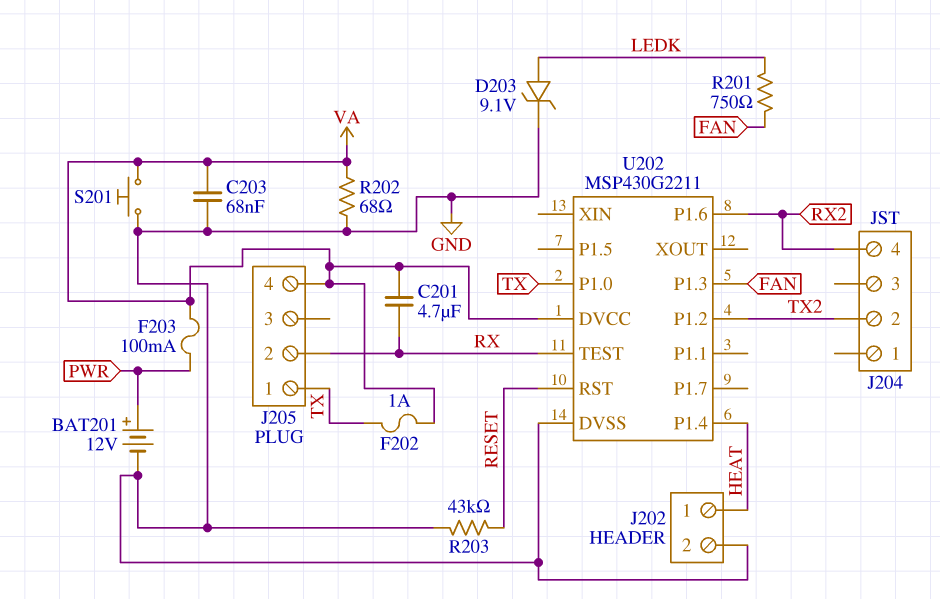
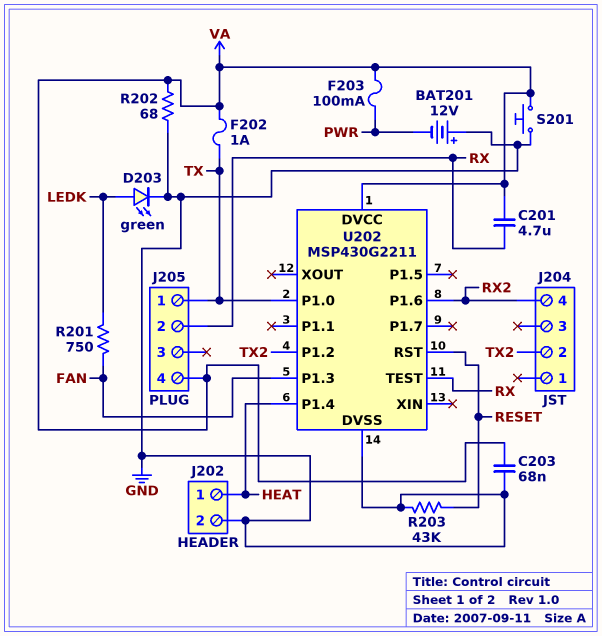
BAT201: 12V (plus PWR, minus GND) -> 12V (plus GND, minus PWR)
D203: zener 9.1V (A LEDK, K GND) -> LED green (A LEDK, K GND)

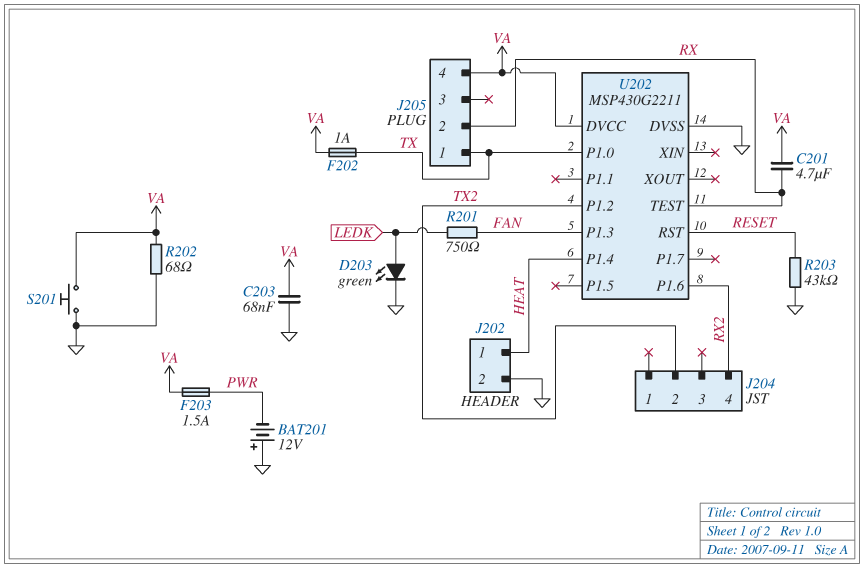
F203: 100mA (PWR, VA) -> 1.5A (PWR, VA)

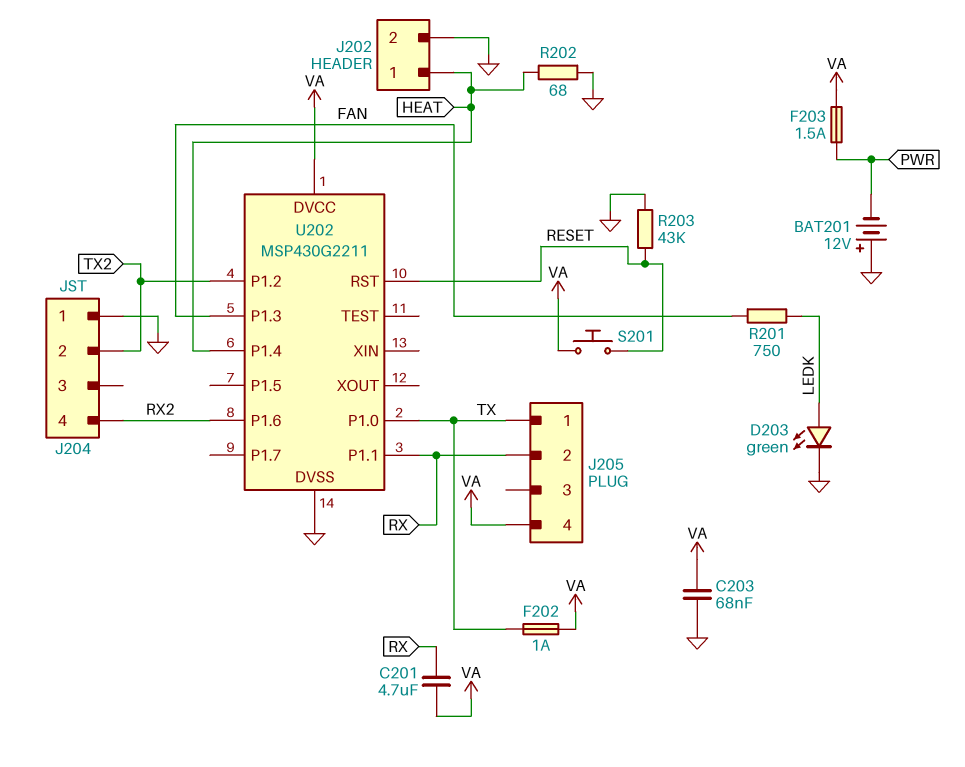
J204 pin 1: none -> GND
R202: 68 (GND, VA) -> 68 (GND, HEAT)
S201: button (GND, VA) -> button (RESET, VA)
U202 pin P1.1: none -> RX
U202 pin TEST: RX -> none

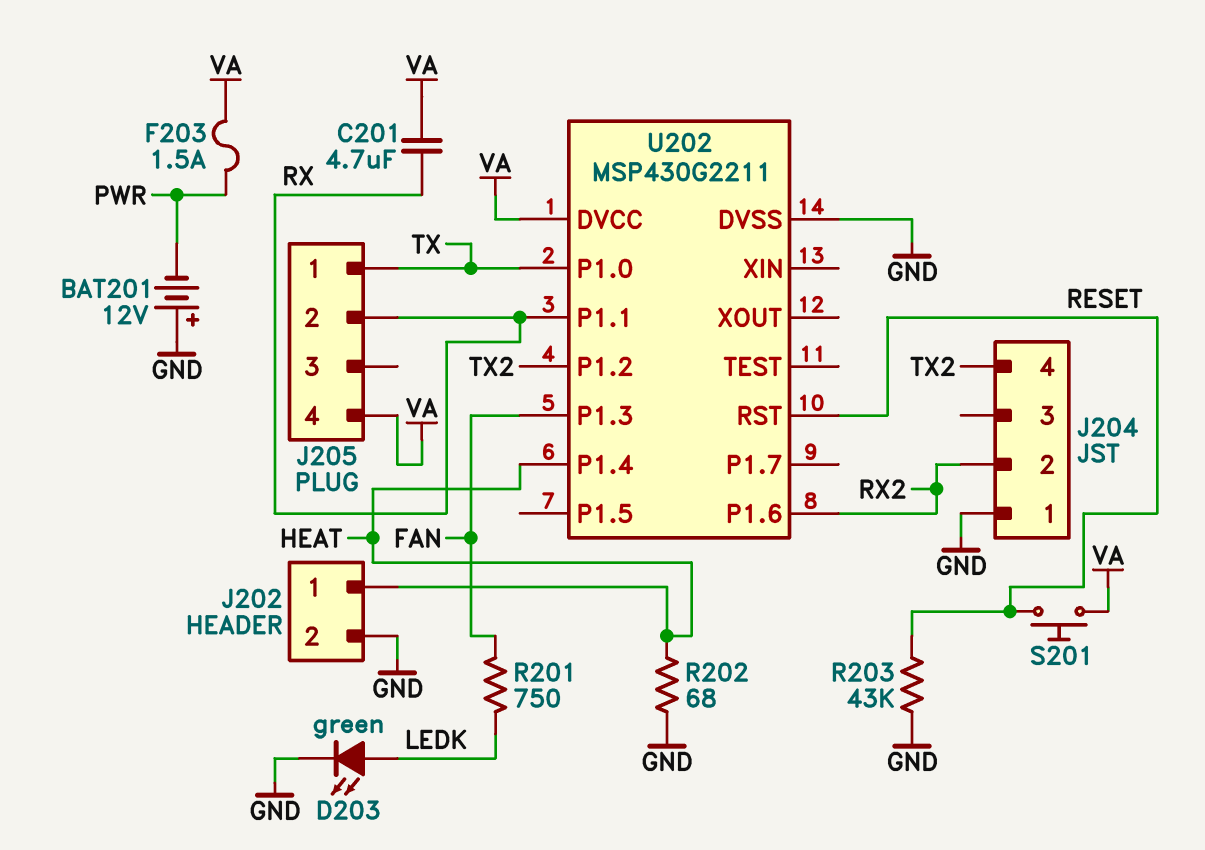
C203: 68nF (GND, VA) -> none
F202: 1A (TX, VA) -> none
J204 pin 2: TX2 -> RX2
J204 pin 4: RX2 -> TX2

